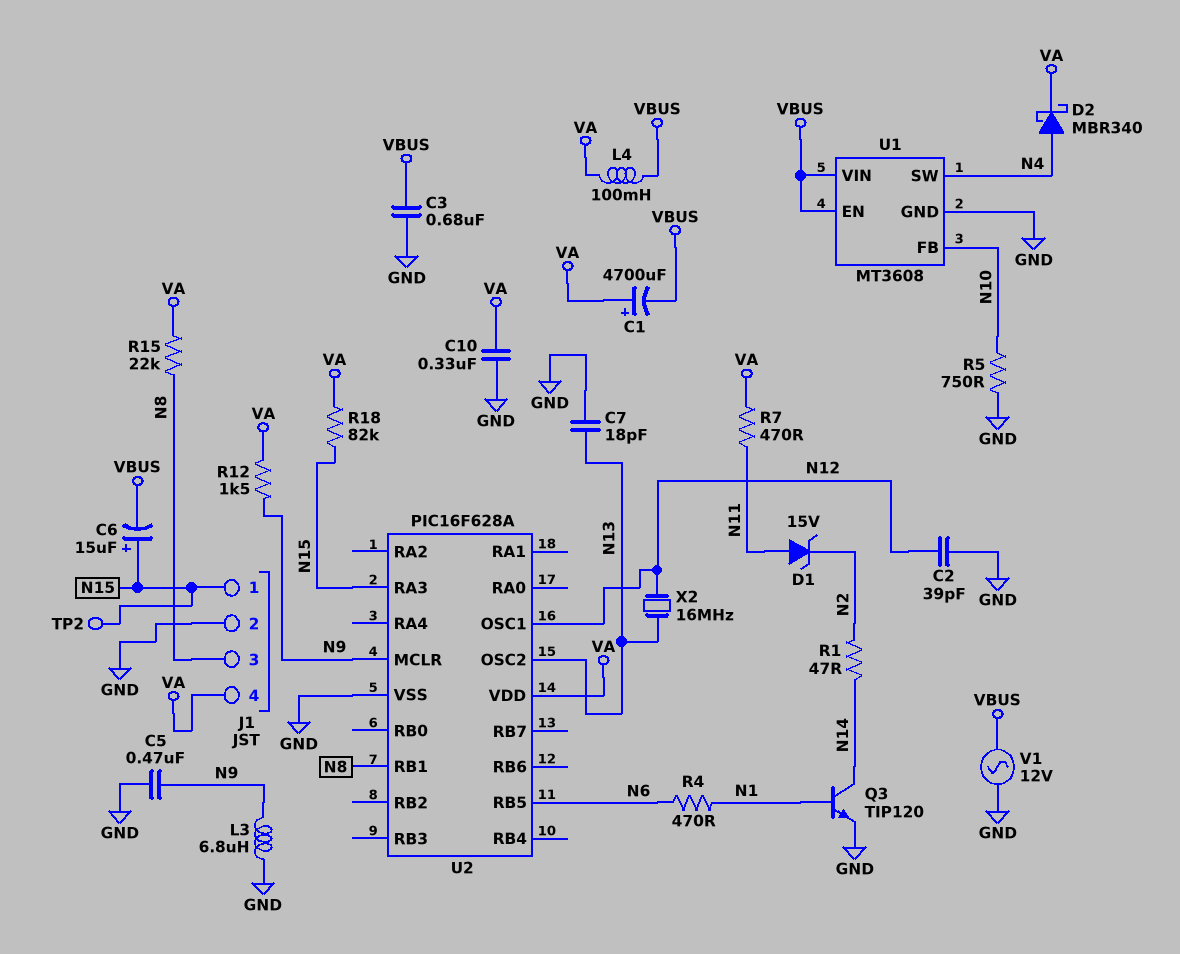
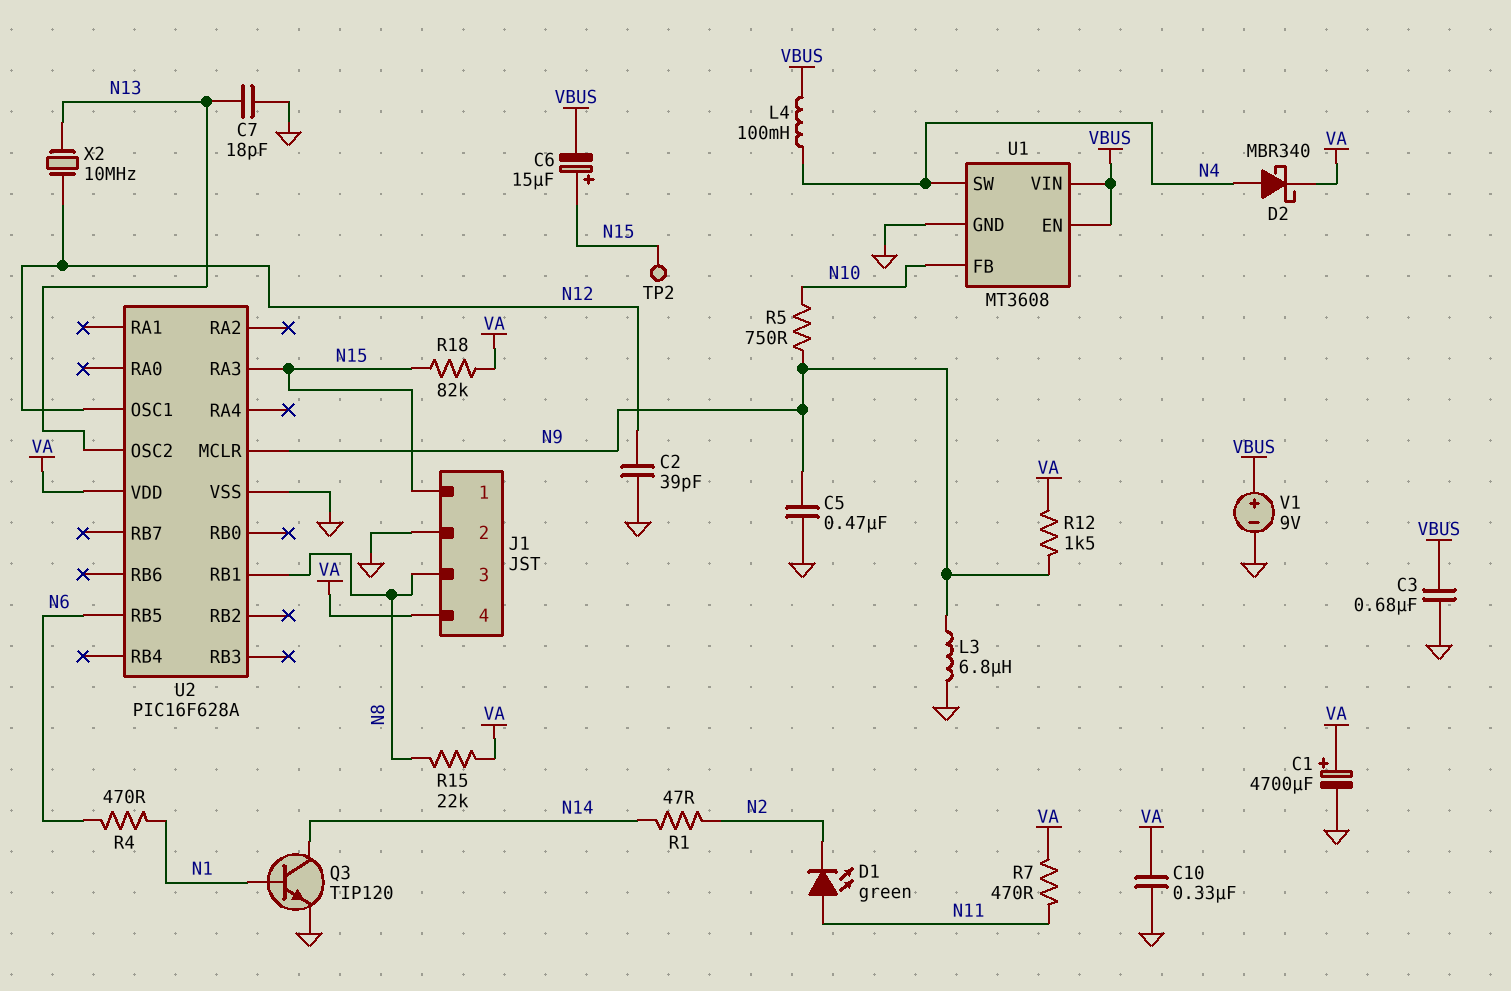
C1: 4700uF (plus VA, minus VBUS) -> 4700uF (plus VA, minus GND)
D1: zener 15V (A N11, K N2) -> LED green (A N11, K N2)
L4: 100mH (VA, VBUS) -> 100mH (N4, VBUS)
R5: 750 (GND, N10) -> 750 (N9, N10)
V1: AC 12V (GND, VBUS) -> 9V (plus VBUS, minus GND)
X2: 16MHz (N12, N13) -> 10MHz (N12, N13)

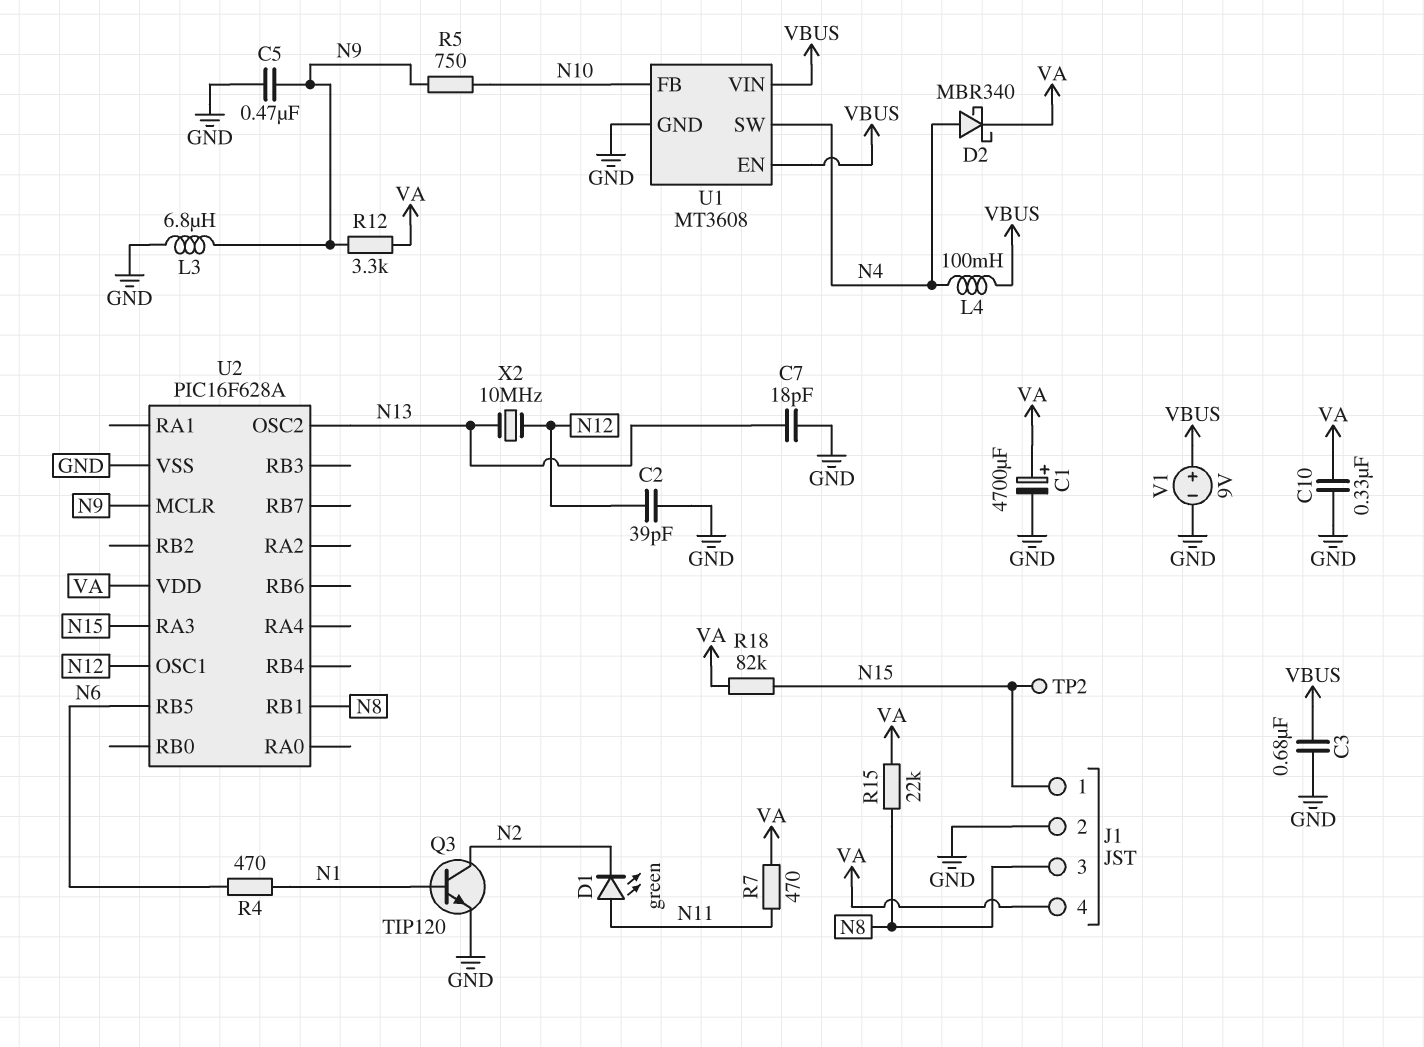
C6: 15uF (plus N15, minus VBUS) -> none
Q3: NPN TIP120 (B N1, C N14, E GND) -> NPN TIP120 (B N1, C N2, E GND)
R1: 47 (N2, N14) -> none
R12: 1.5k (N9, VA) -> 3.3k (N9, VA)

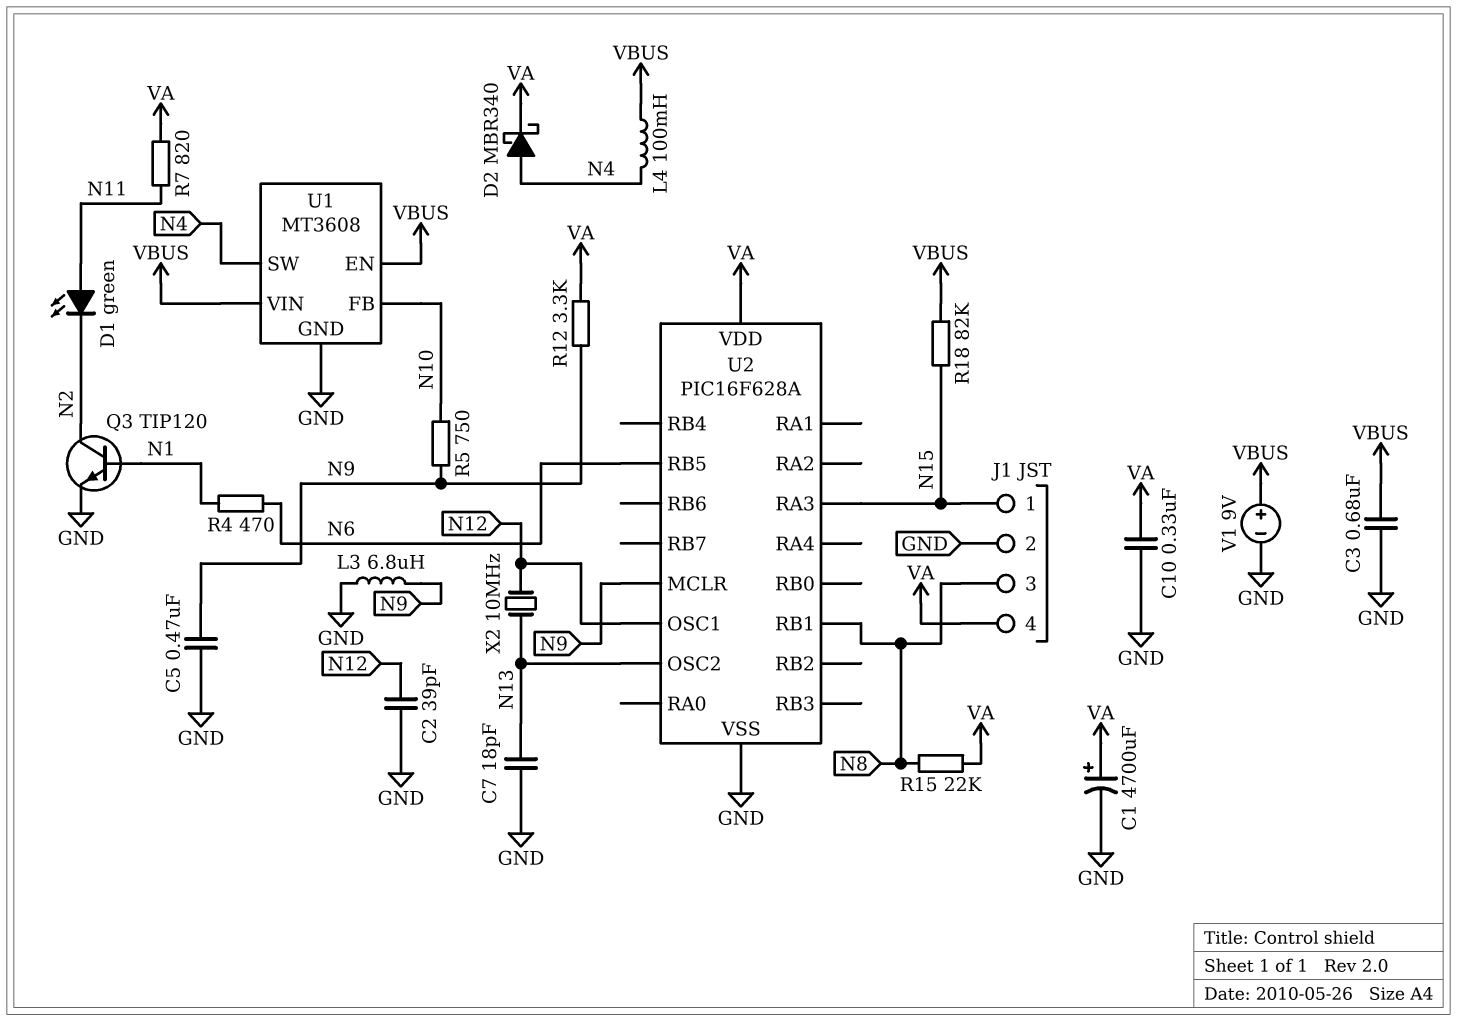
R7: 470 (N11, VA) -> 820 (N11, VA)
R18: 82k (N15, VA) -> 82k (N15, VBUS)
TP2: test point (N15) -> none

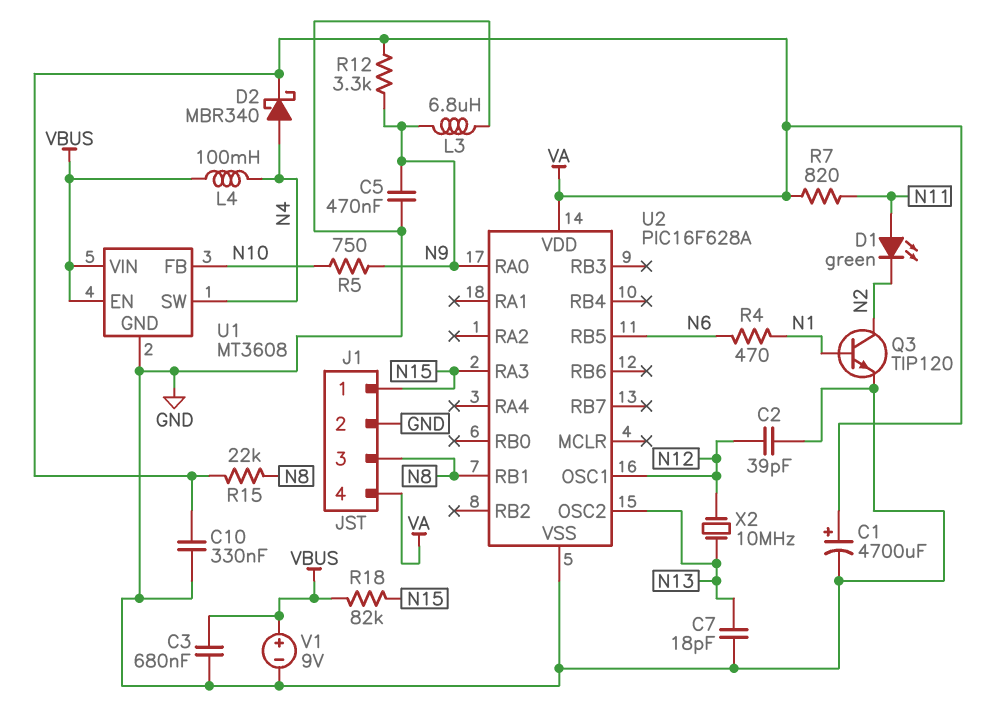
U2 pin MCLR: N9 -> none
U2 pin RA0: none -> N9

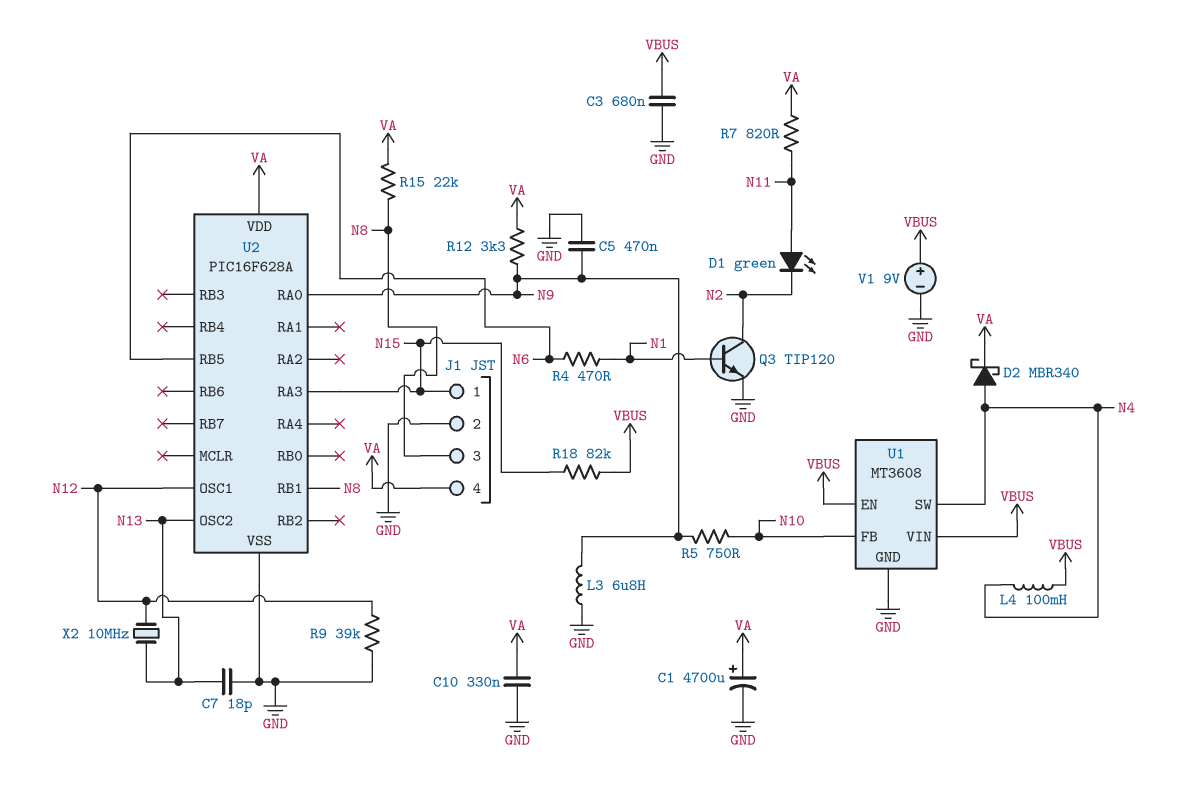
C2: 39pF (GND, N12) -> none
R9: none -> 39k (GND, N12)

